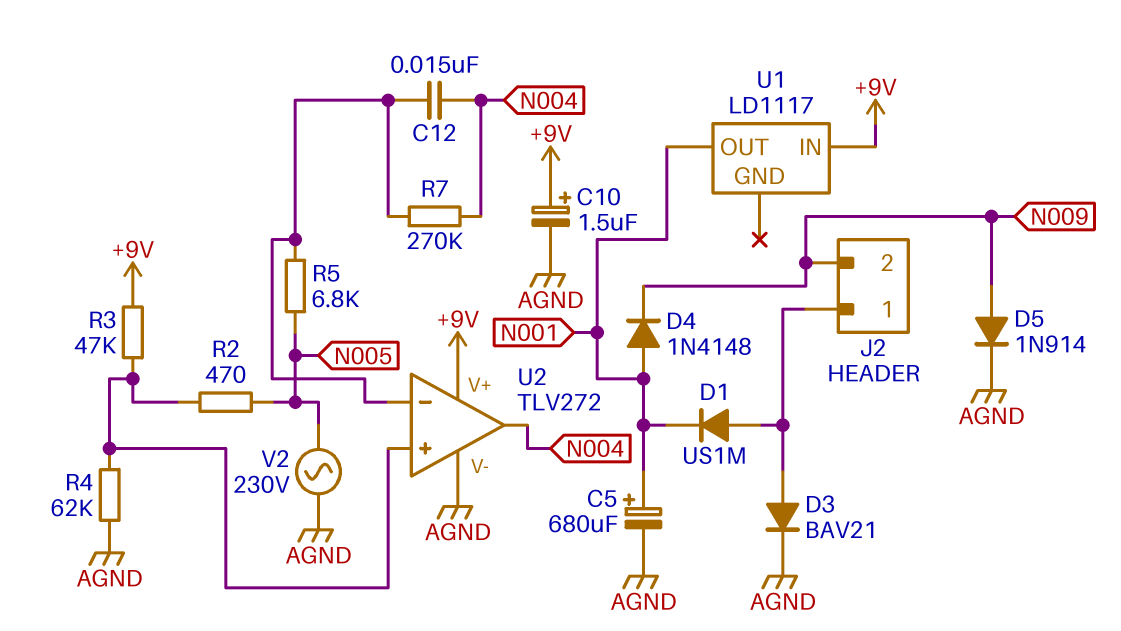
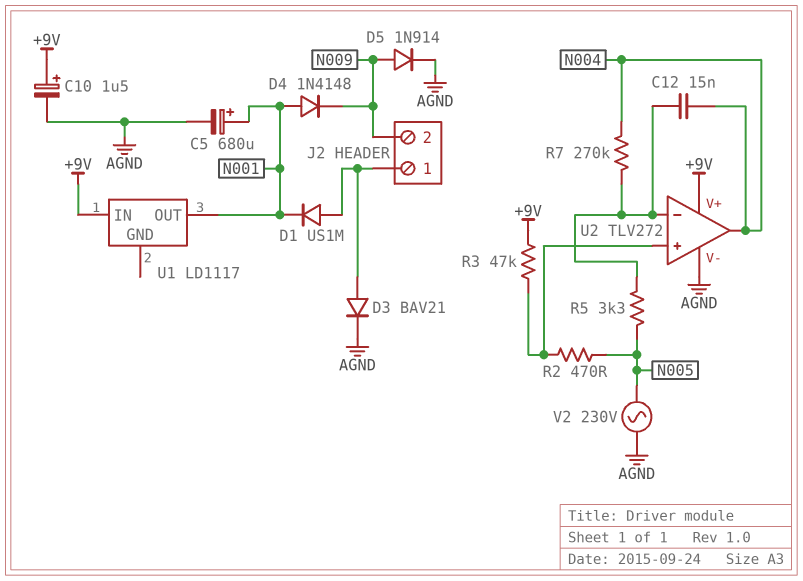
R4: 62k (AGND, U2/in+) -> none
R5: 6.8k (N005, U2/in-) -> 3.3k (N005, U2/in-)

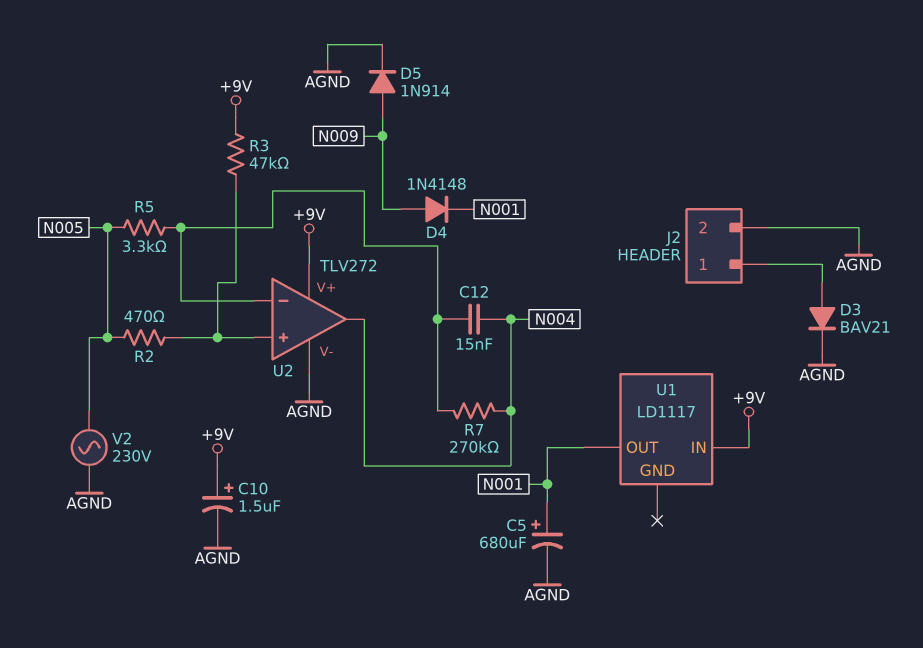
D1: diode US1M (A J2/1, K N001) -> none
D4: diode 1N4148 (A N001, K N009) -> diode 1N4148 (A N009, K N001)
J2 pin 2: N009 -> AGND

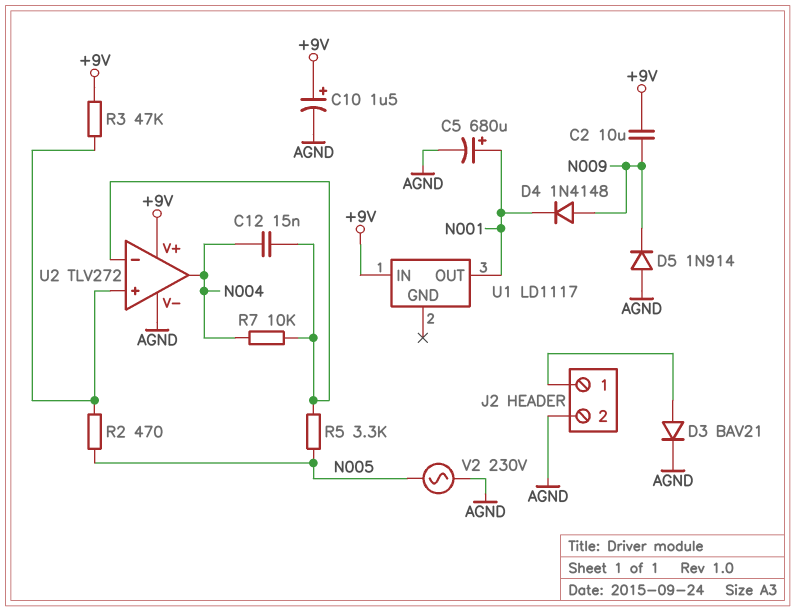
C2: none -> 10uF (+9V, N009)
D5: diode 1N914 (A N009, K AGND) -> diode 1N914 (A AGND, K N009)
R7: 270k (N004, U2/in-) -> 10k (N004, U2/in-)

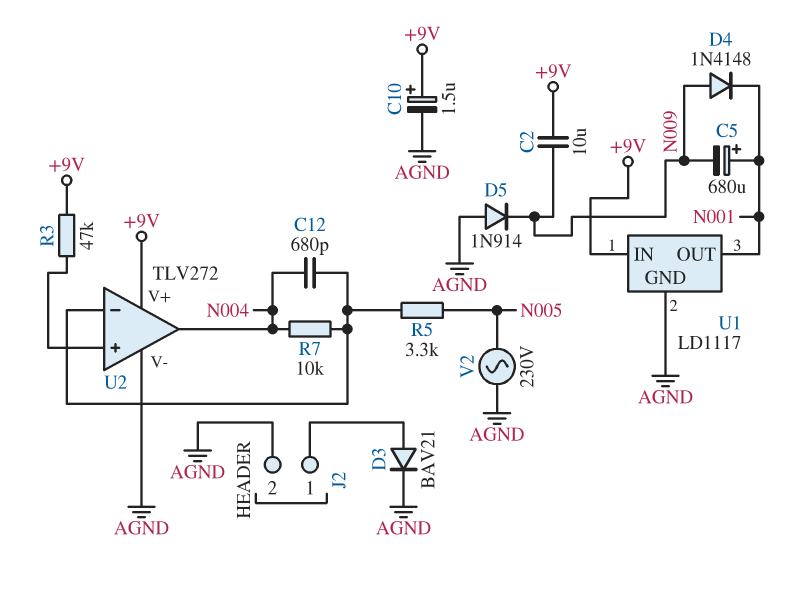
C5: 680uF (plus N001, minus AGND) -> 680uF (plus N001, minus N009)
C12: 15nF (N004, U2/in-) -> 680pF (N004, U2/in-)
R2: 470 (N005, U2/in+) -> none
U1 pin GND: none -> AGND

